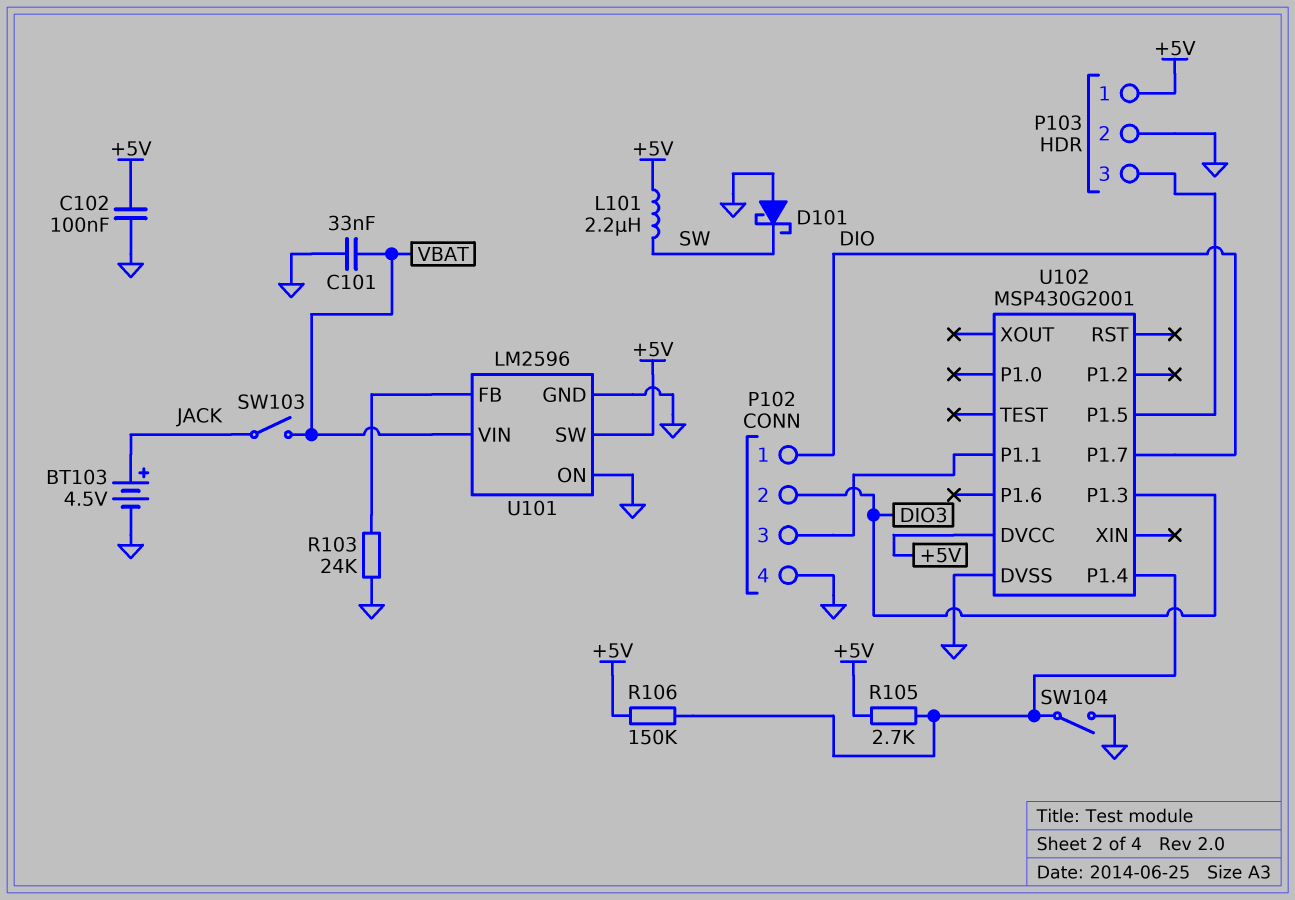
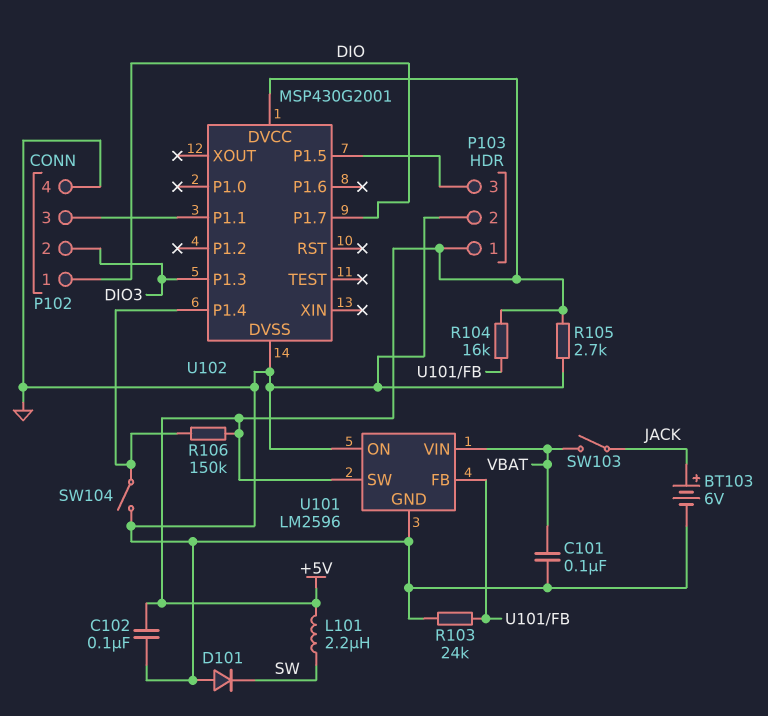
BT103: 4.5V (plus JACK, minus GND) -> 6V (plus JACK, minus GND)
C101: 33nF (GND, VBAT) -> 100nF (GND, VBAT)
D101: schottky (A GND, K SW) -> diode (A GND, K SW)
R104: none -> 16k (+5V, U101/FB)
R105: 2.7k (+5V, U102/P1.4) -> 2.7k (+5V, GND)

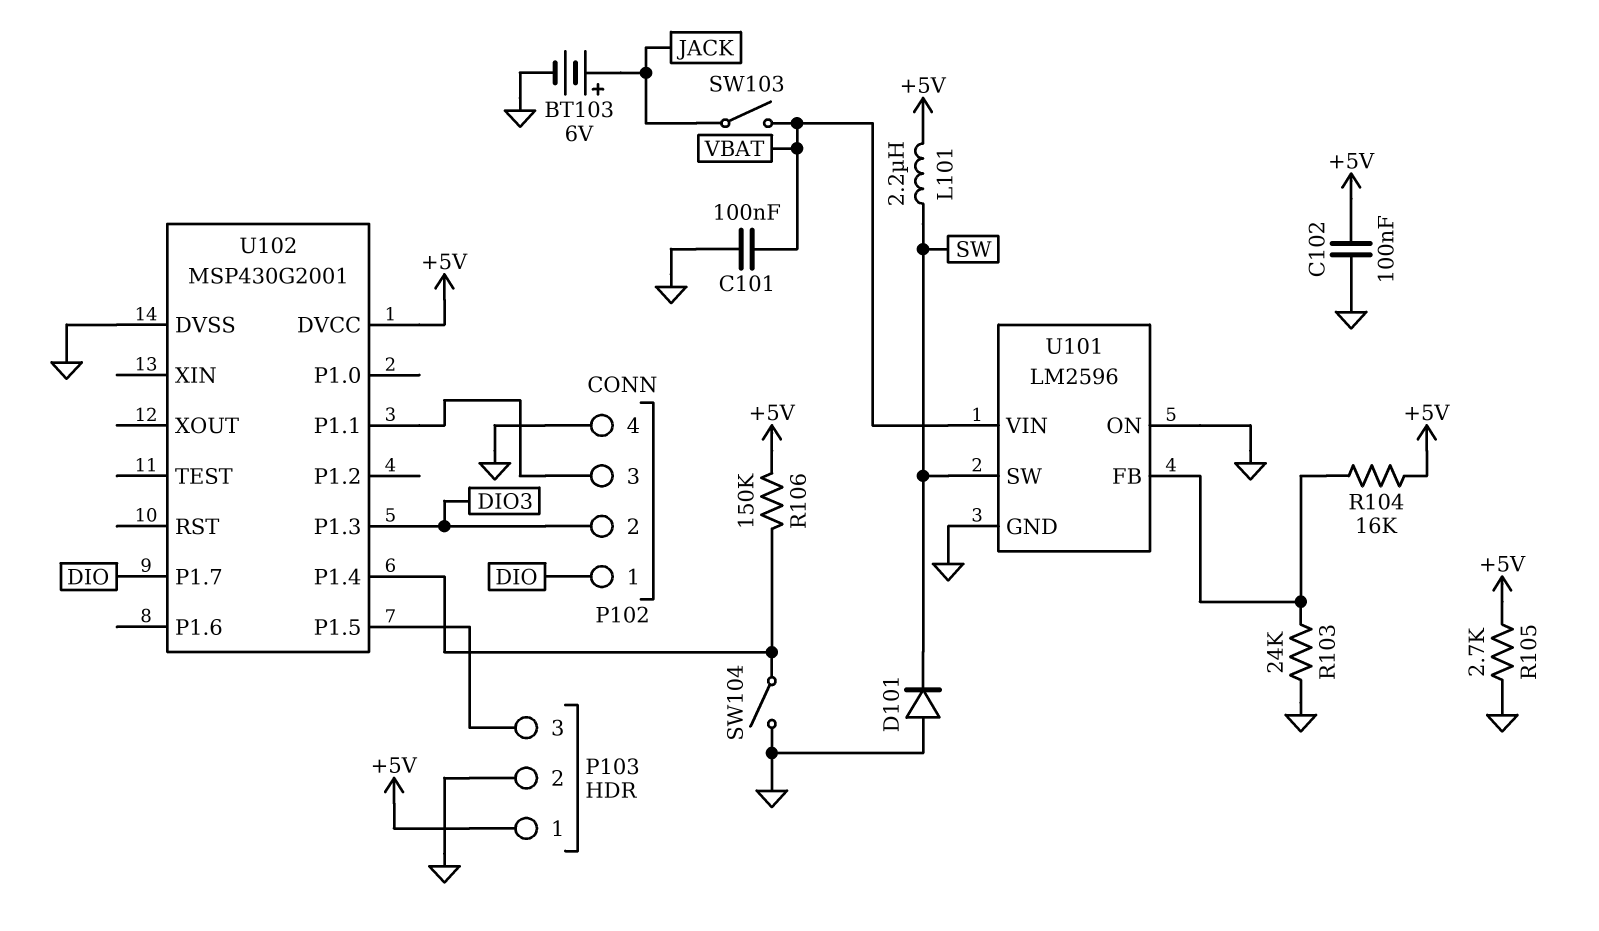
U101 pin SW: +5V -> SW

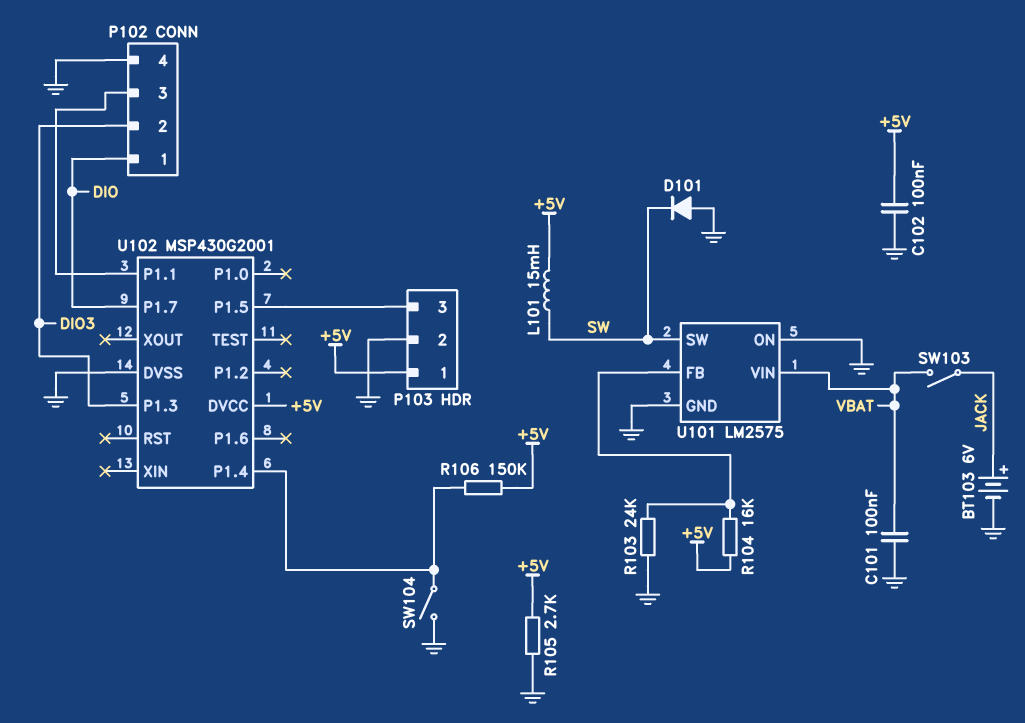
L101: 2.2uH (+5V, SW) -> 15mH (+5V, SW)
U101: LM2596 -> LM2575

